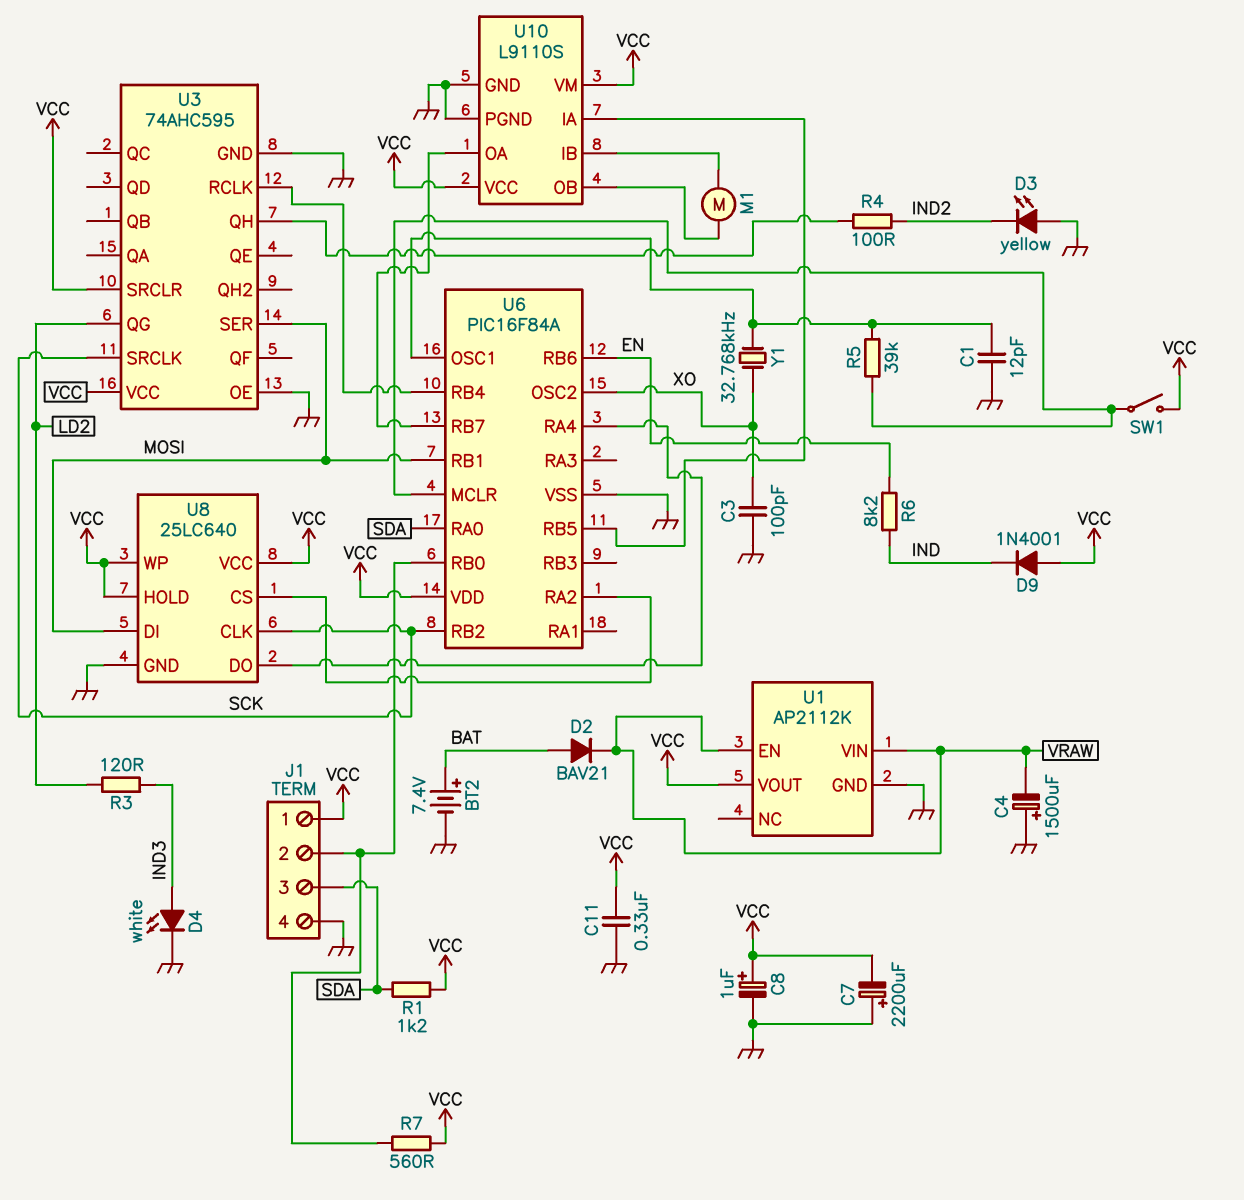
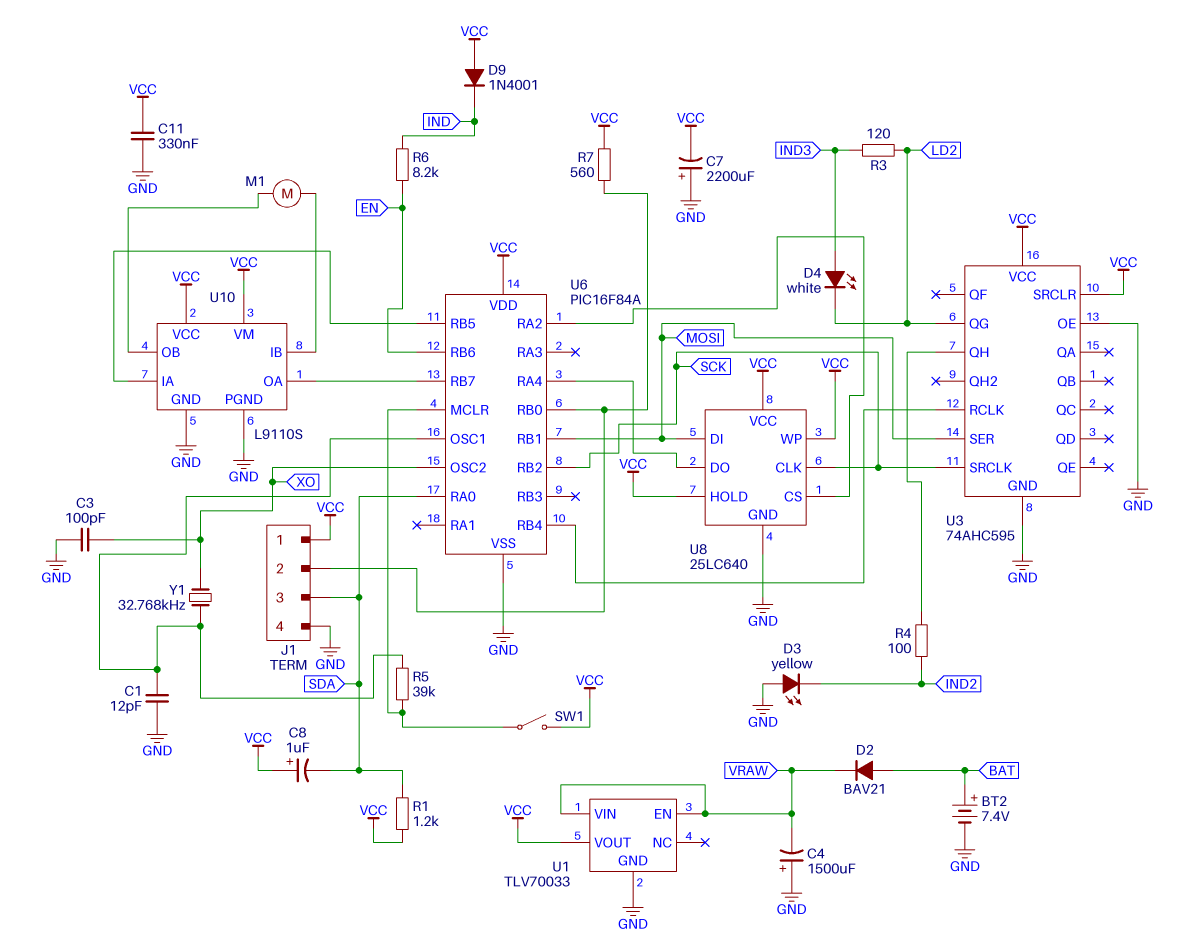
C8: 1uF (plus VCC, minus GND) -> 1uF (plus VCC, minus SDA)
D4: LED white (A IND3, K GND) -> LED white (A IND3, K LD2)
U1: AP2112K -> TLV70033

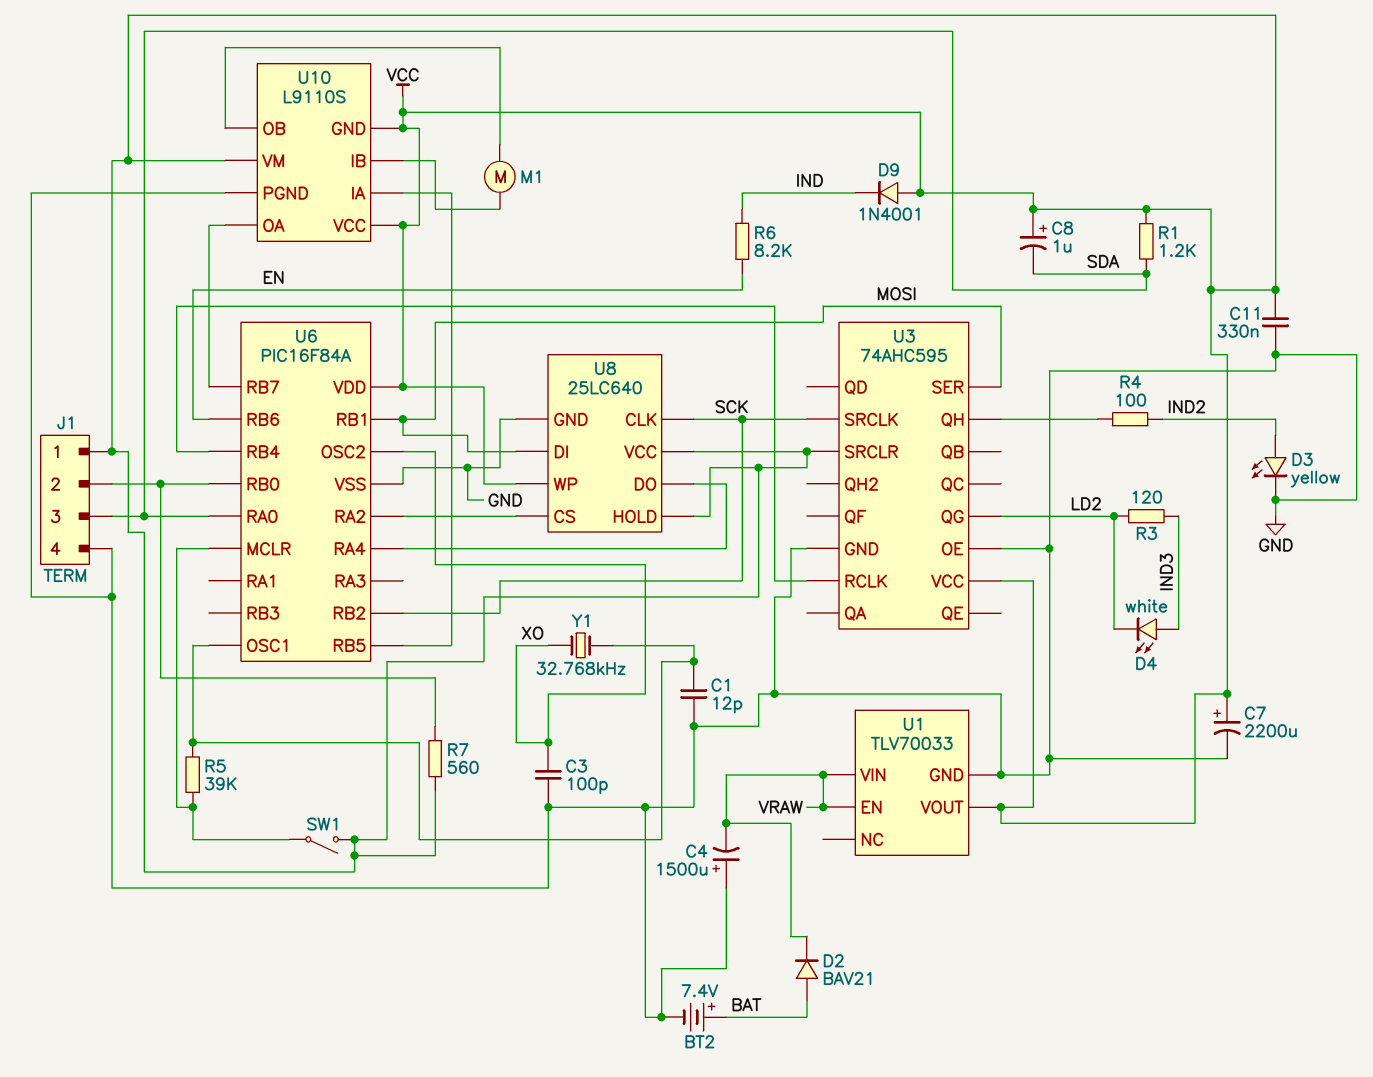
C7: 2200uF (plus GND, minus VCC) -> 2200uF (plus VCC, minus GND)
D3: LED yellow (A GND, K IND2) -> LED yellow (A IND2, K GND)
U10 pin GND: GND -> VCC

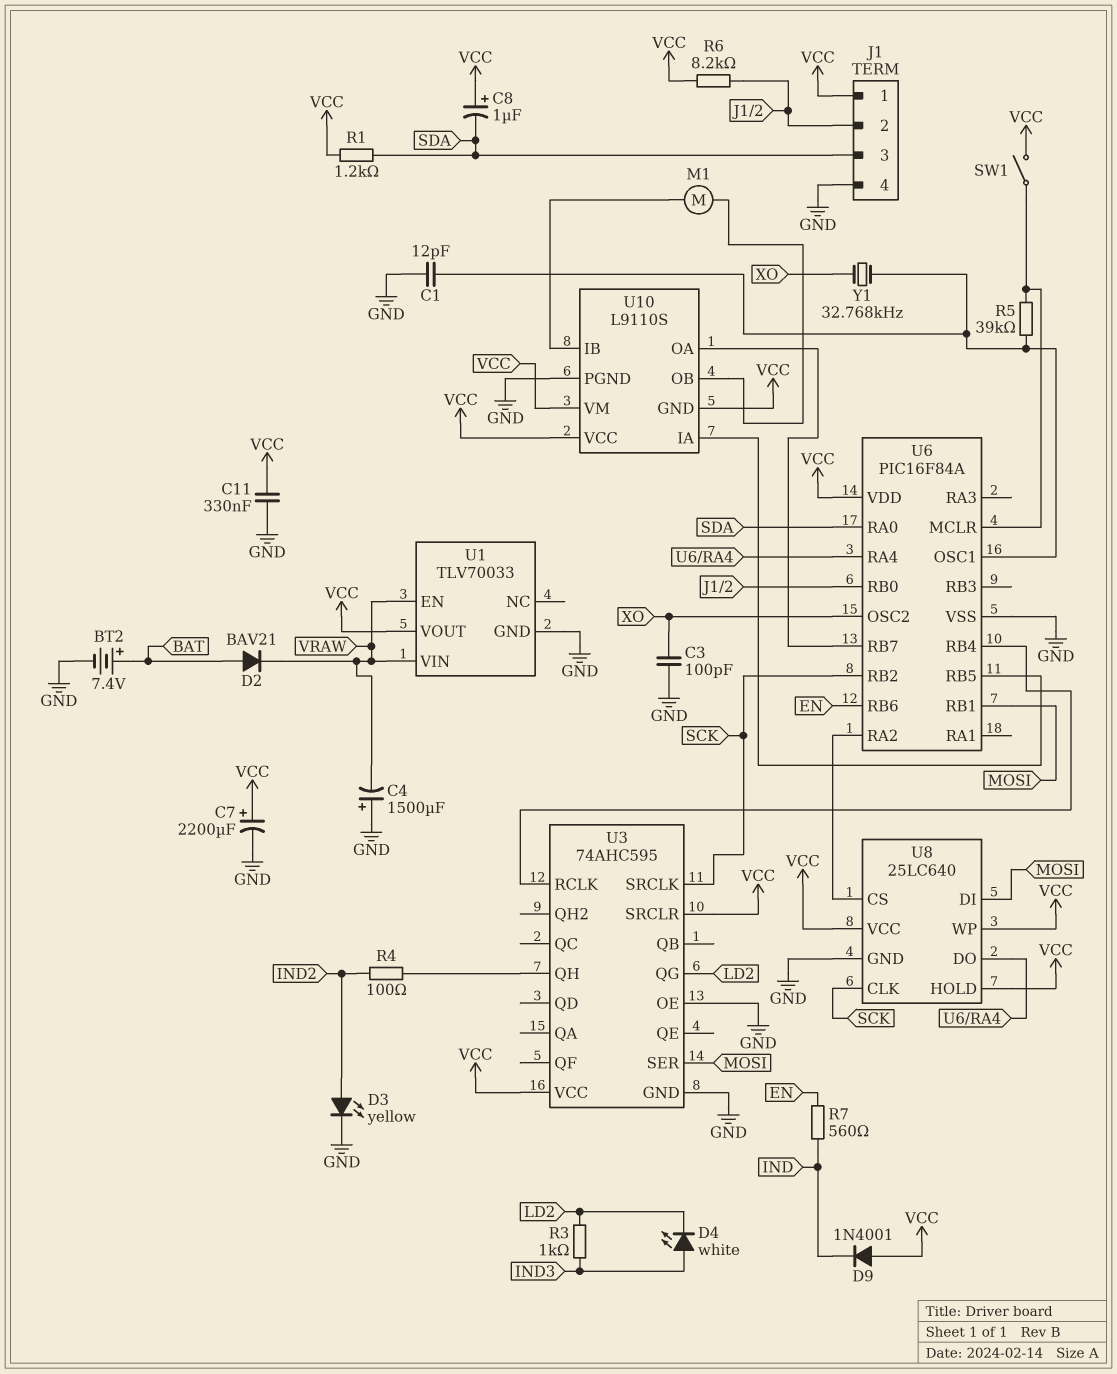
R3: 120 (IND3, LD2) -> 1k (IND3, LD2)
R6: 8.2k (EN, IND) -> 8.2k (J1/2, VCC)
R7: 560 (J1/2, VCC) -> 560 (EN, IND)

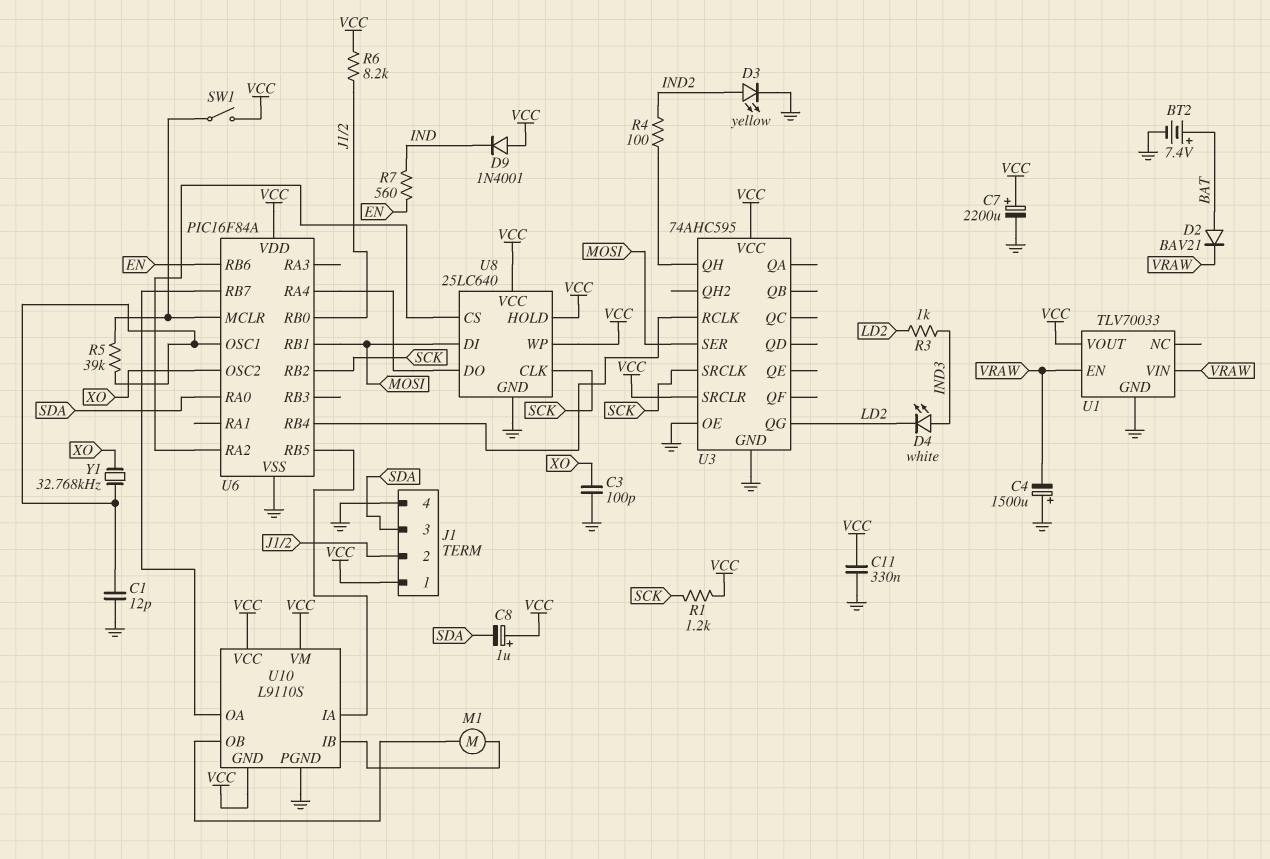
R1: 1.2k (SDA, VCC) -> 1.2k (SCK, VCC)

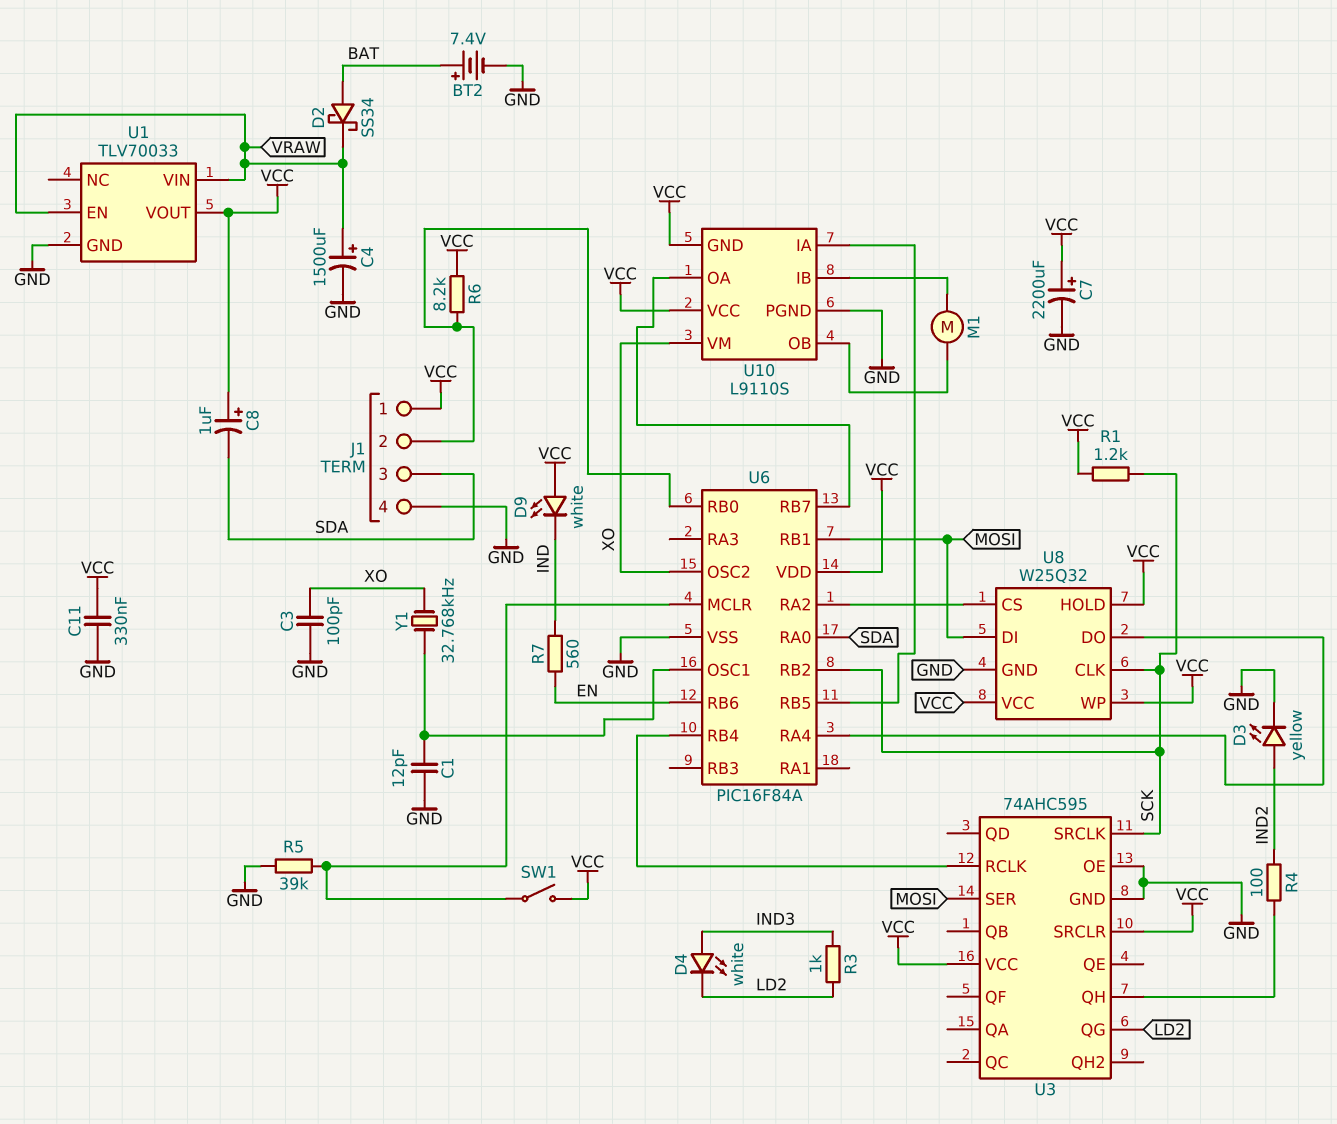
C4: 1500uF (plus GND, minus VRAW) -> 1500uF (plus VRAW, minus GND)
D2: diode BAV21 (A BAT, K VRAW) -> schottky SS34 (A BAT, K VRAW)
D9: diode 1N4001 (A VCC, K IND) -> LED white (A VCC, K IND)
R5: 39k (U6/MCLR, U6/OSC1) -> 39k (GND, U6/MCLR)
U8: 25LC640 -> W25Q32
U10 pin VM: VCC -> XO

